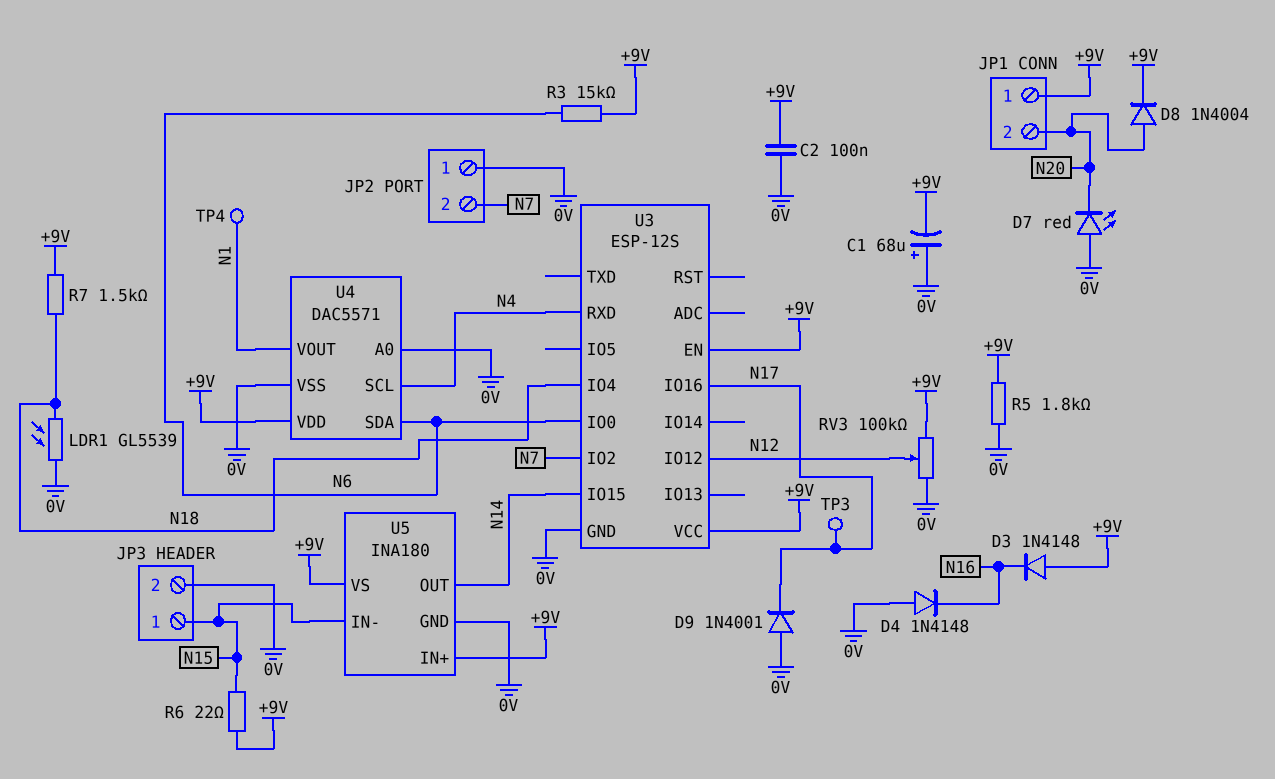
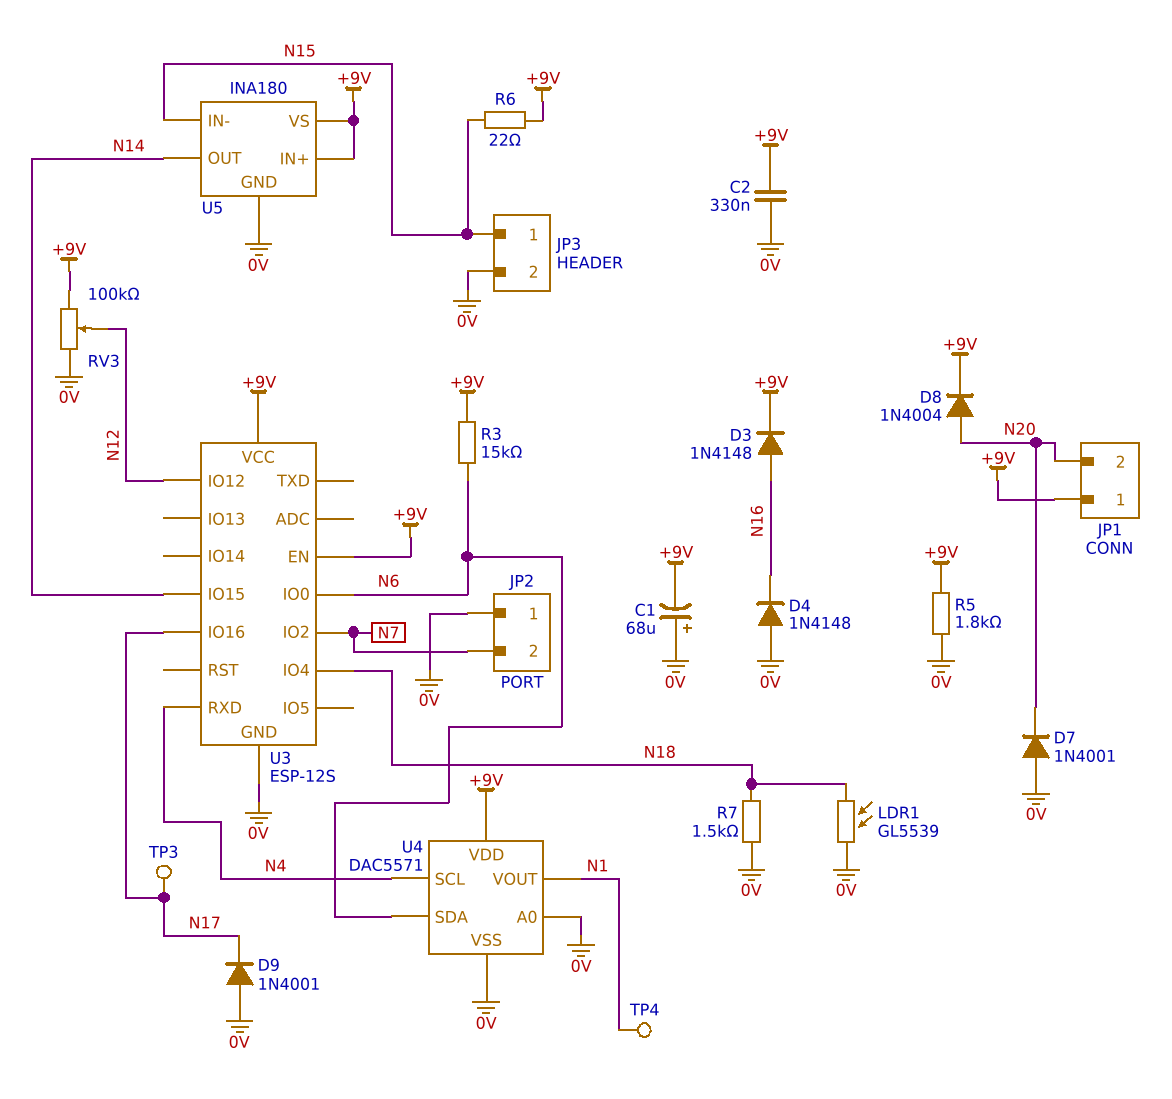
C2: 100nF (+9V, 0V) -> 330nF (+9V, 0V)
D3: diode 1N4148 (A +9V, K N16) -> diode 1N4148 (A N16, K +9V)
D7: LED red (A 0V, K N20) -> diode 1N4001 (A 0V, K N20)
R7: 1.5k (+9V, N18) -> 1.5k (0V, N18)

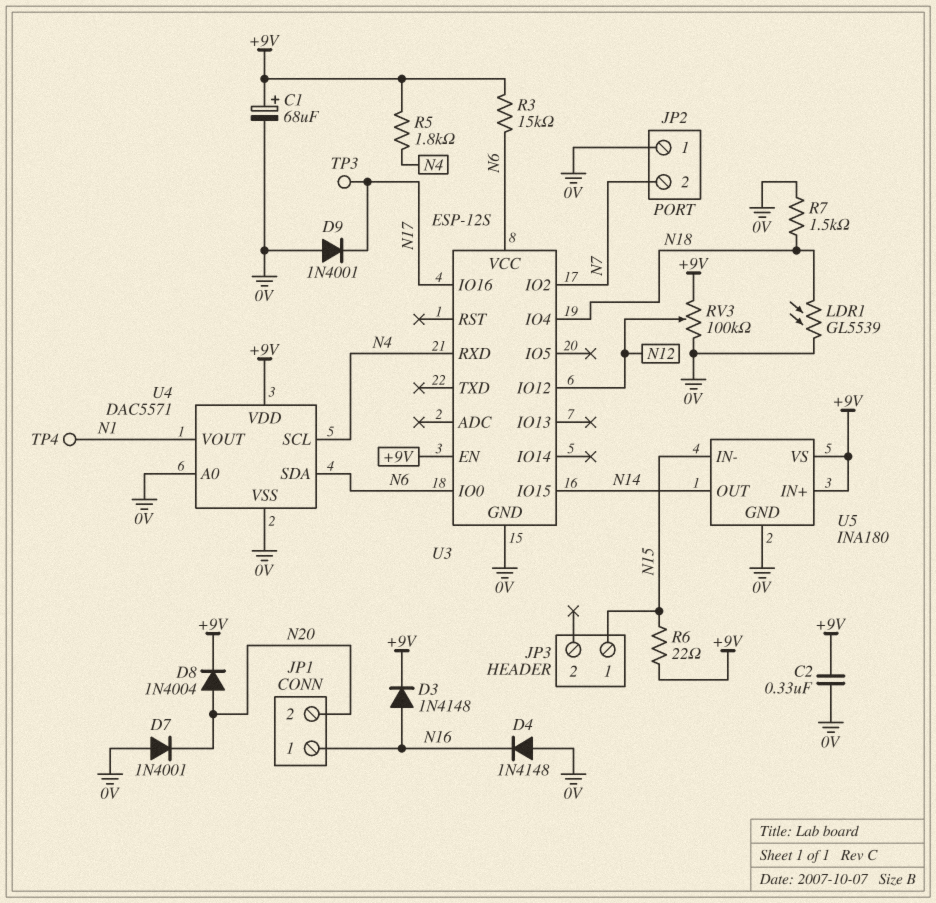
C1: 68uF (plus 0V, minus +9V) -> 68uF (plus +9V, minus 0V)
JP1 pin 1: +9V -> N16
JP3 pin 2: 0V -> none
R5: 1.8k (+9V, 0V) -> 1.8k (+9V, N4)
U3 pin VCC: +9V -> N6

